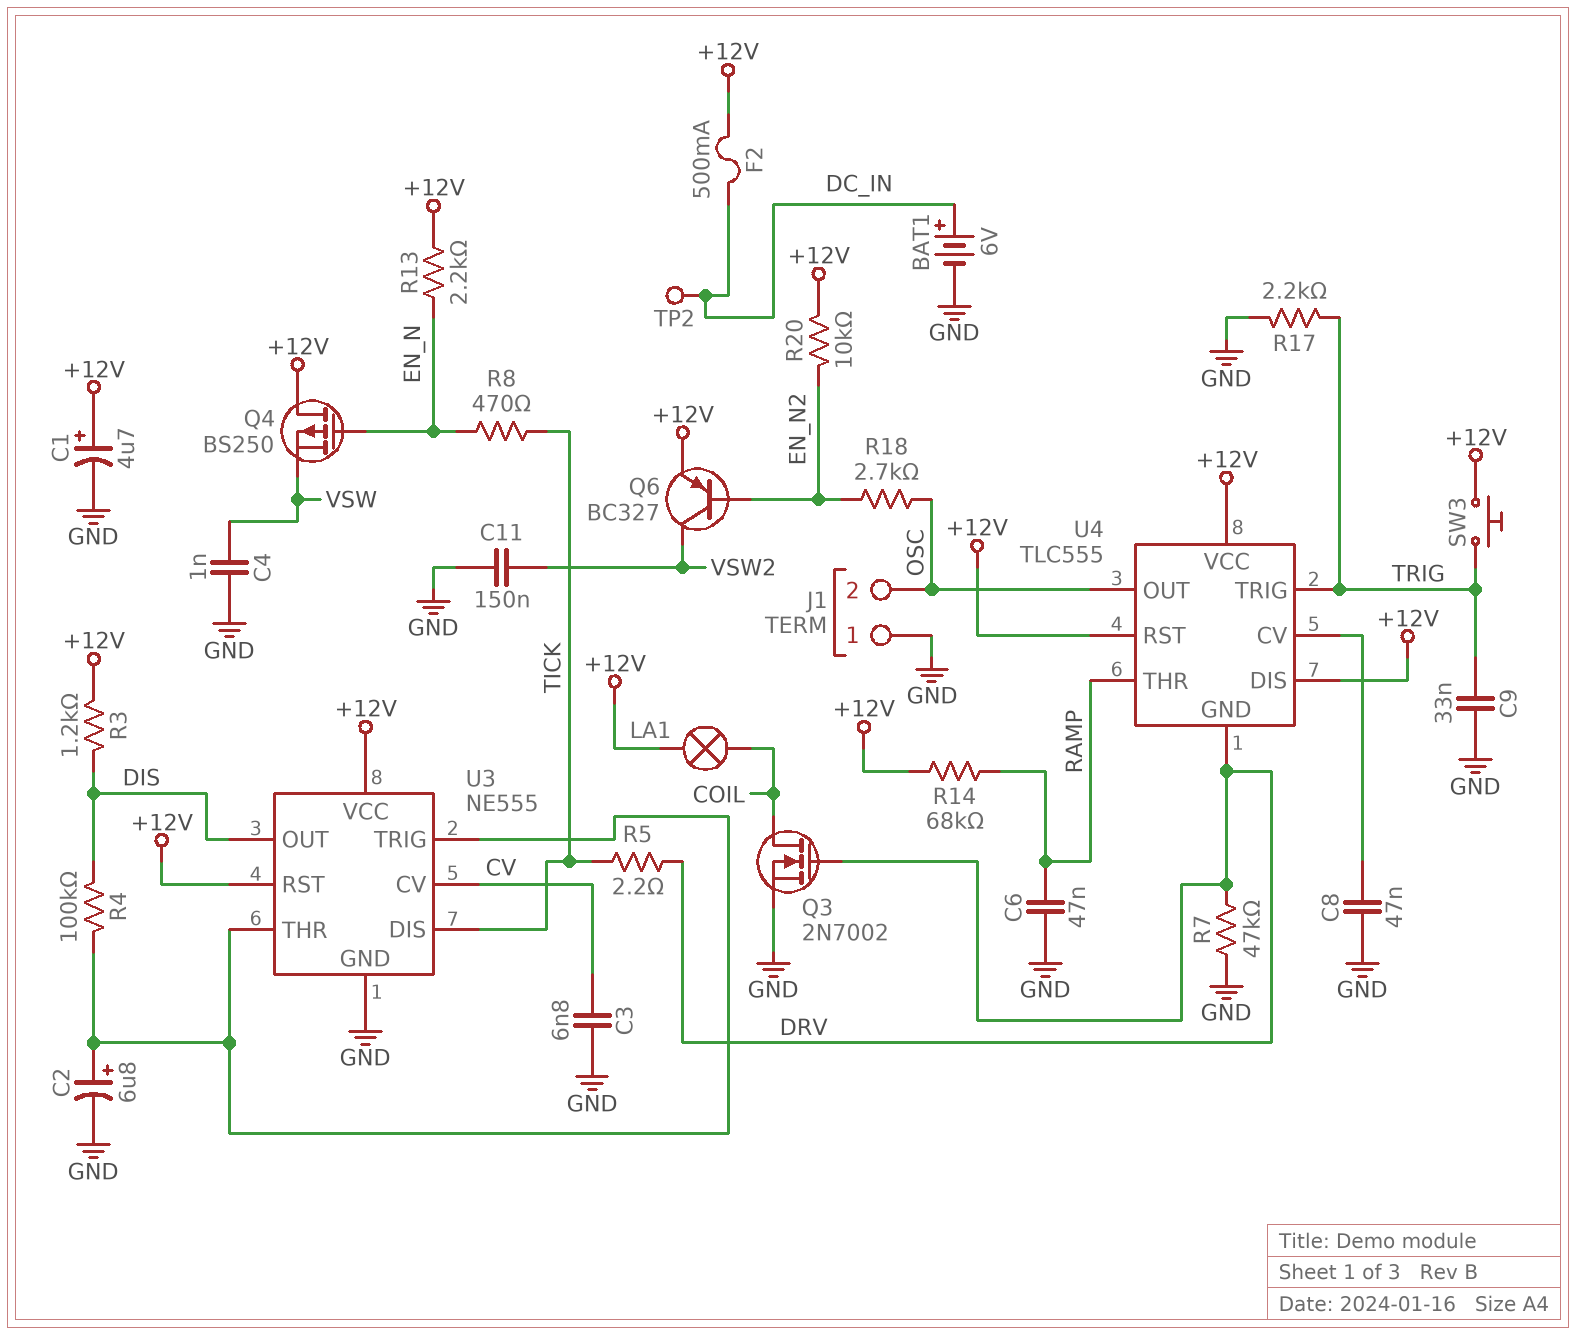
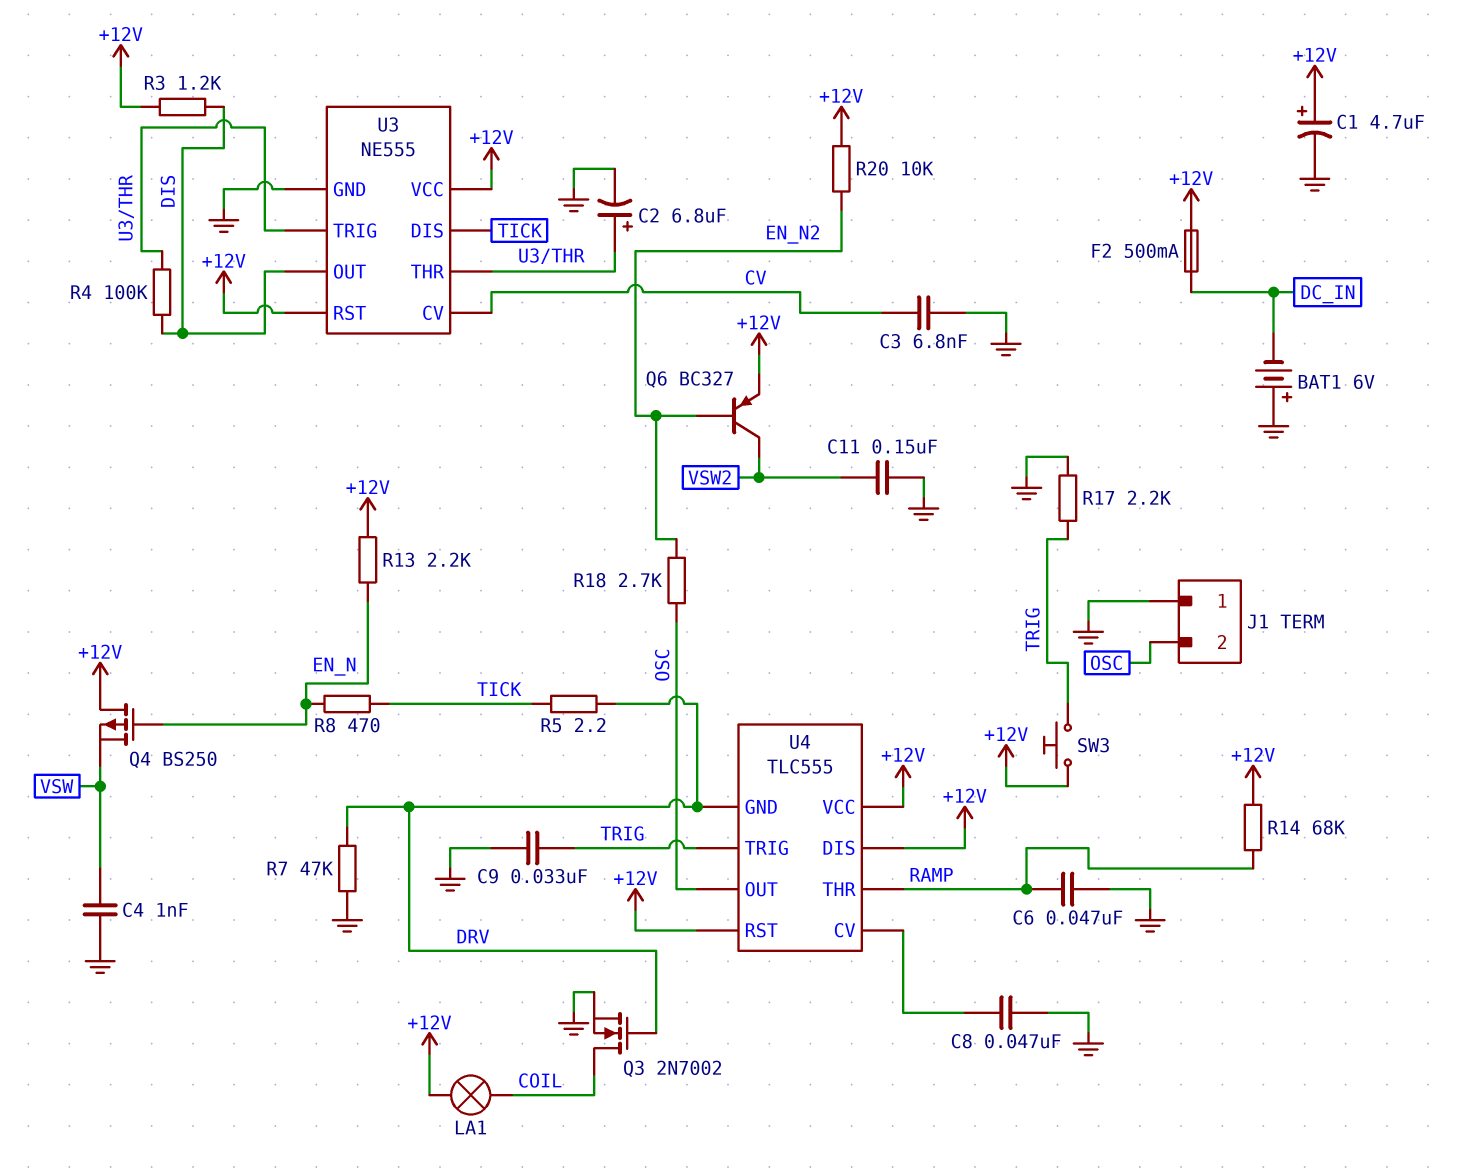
BAT1: 6V (plus DC_IN, minus GND) -> 6V (plus GND, minus DC_IN)
TP2: test point (DC_IN) -> none

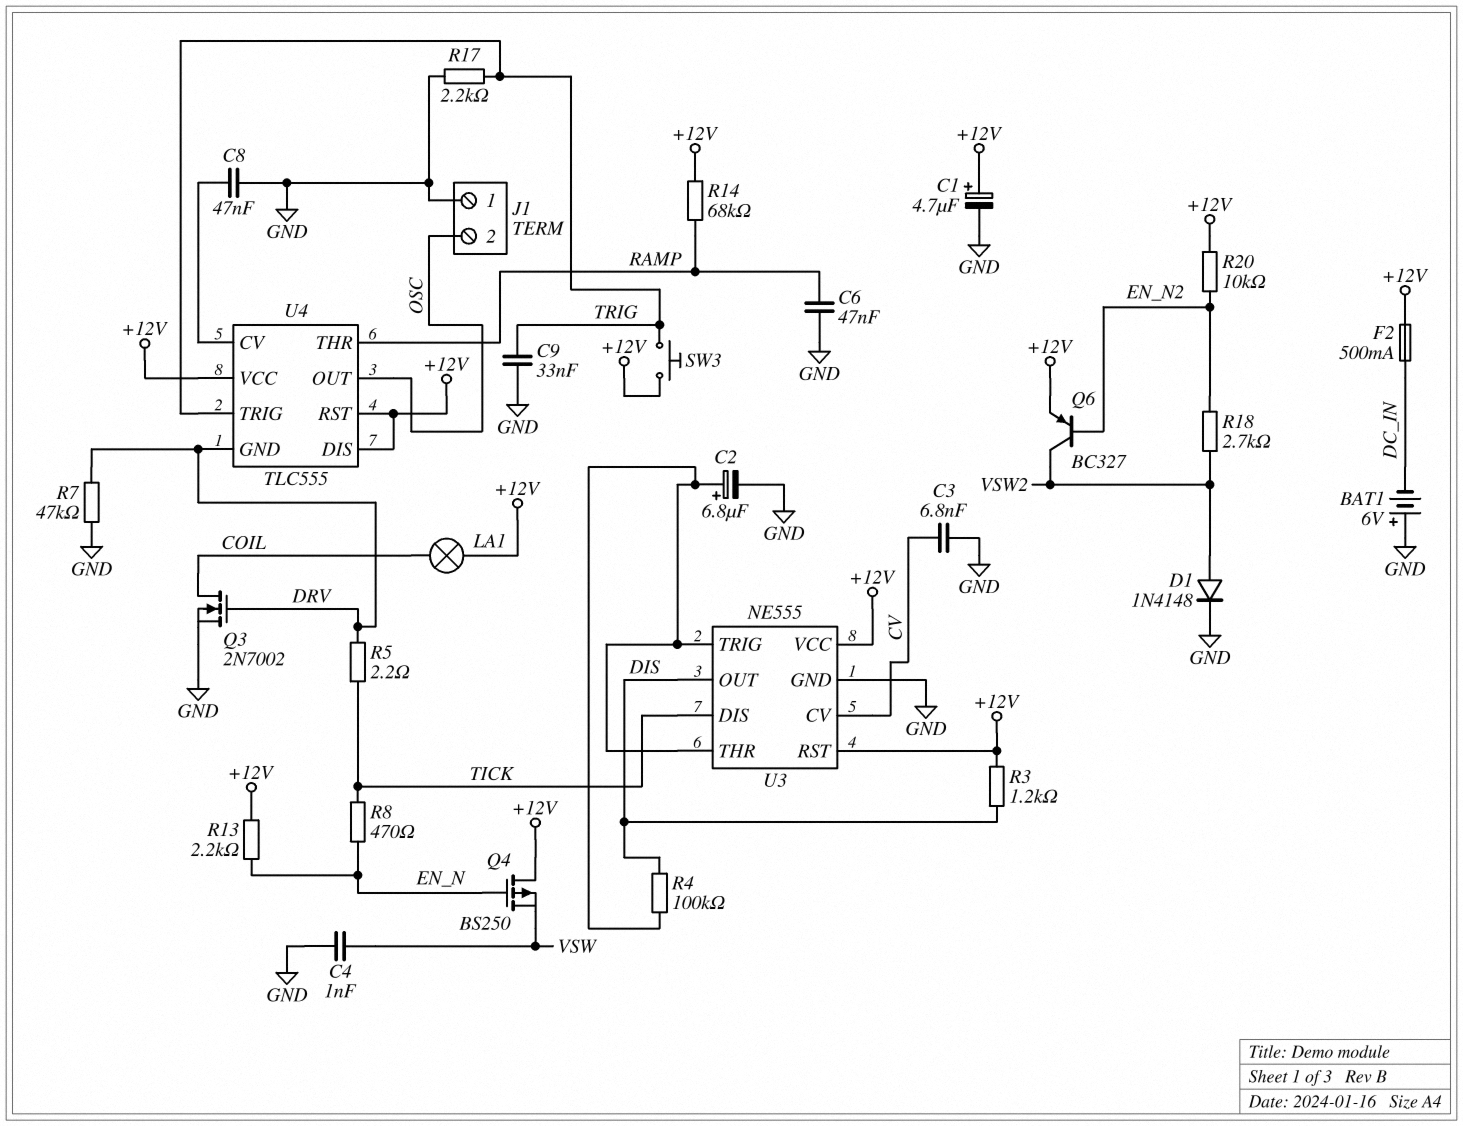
C11: 150nF (GND, VSW2) -> none
D1: none -> diode 1N4148 (A VSW2, K GND)
R18: 2.7k (EN_N2, OSC) -> 2.7k (EN_N2, VSW2)

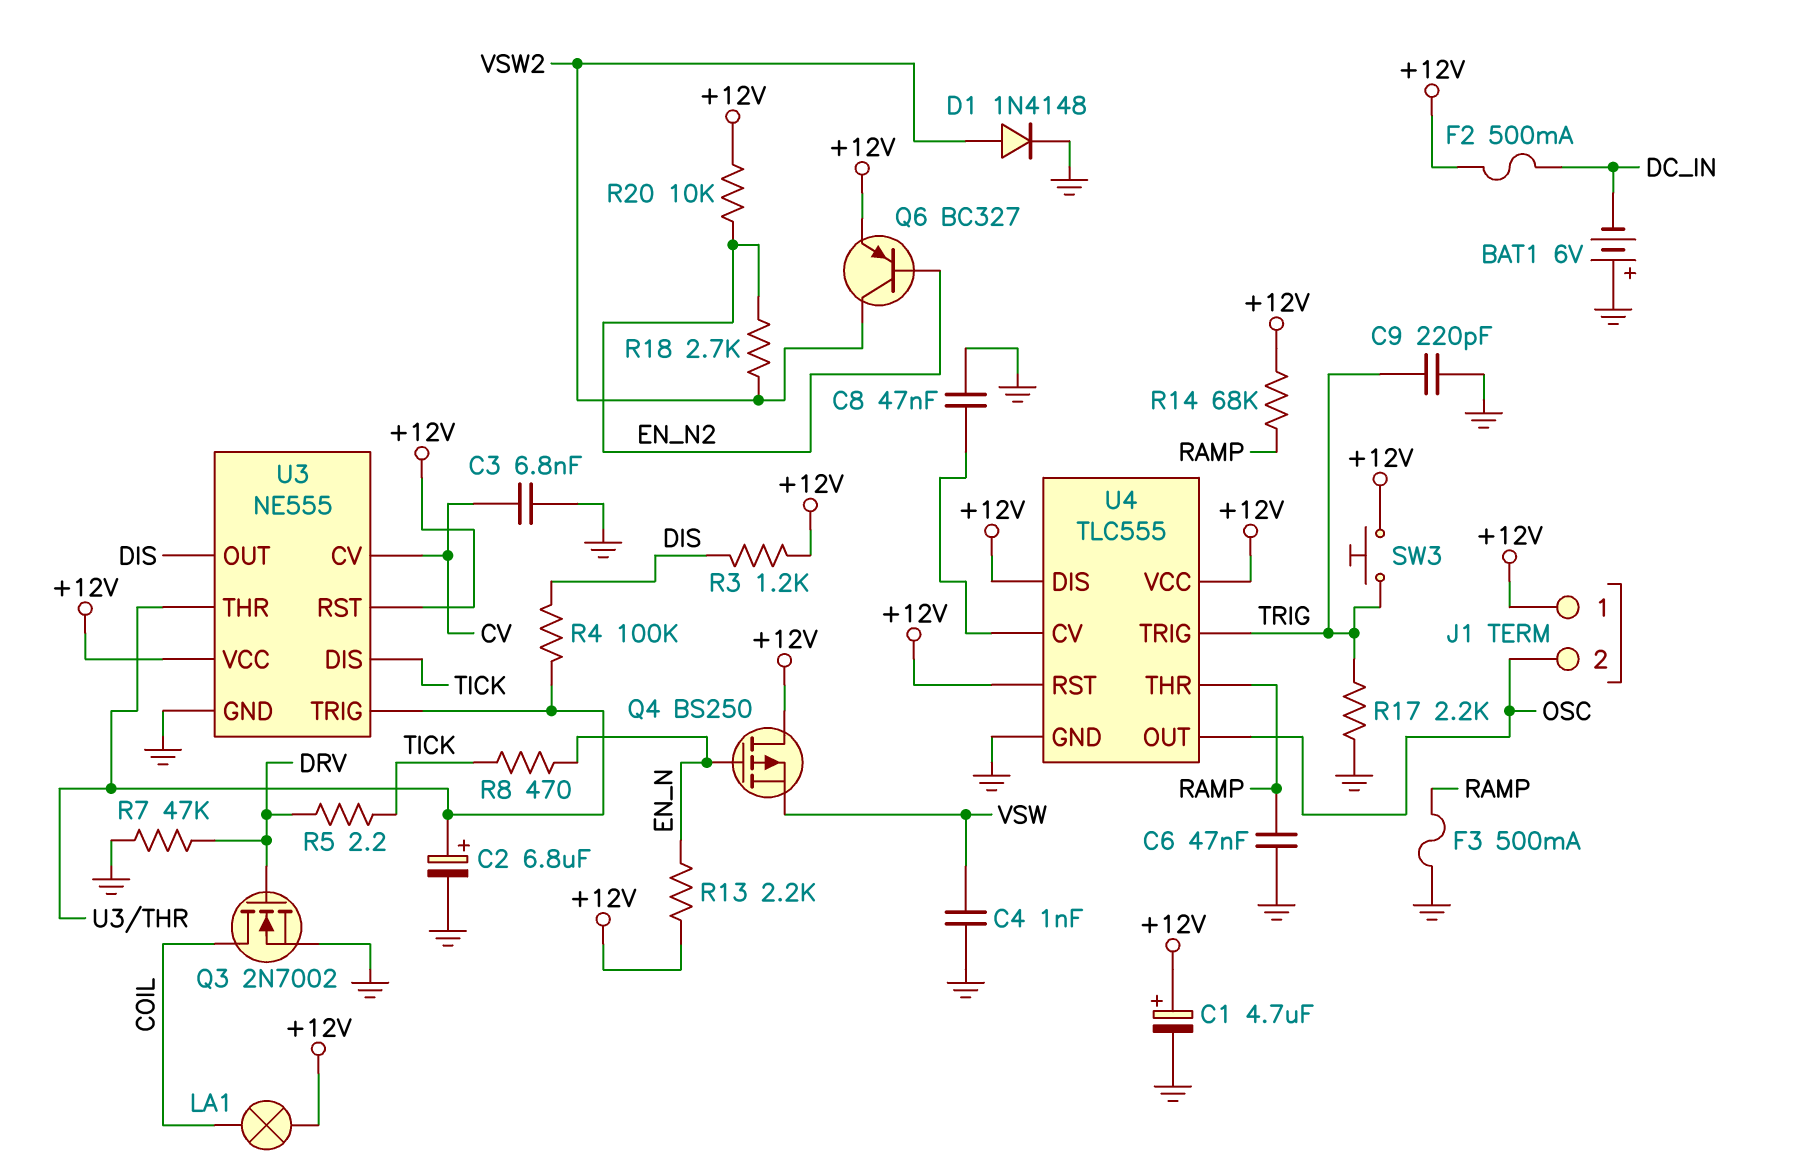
C9: 33nF (GND, TRIG) -> 220pF (GND, TRIG)
F3: none -> 500mA (GND, RAMP)
J1 pin 1: GND -> +12V
U4 pin GND: DRV -> GND

